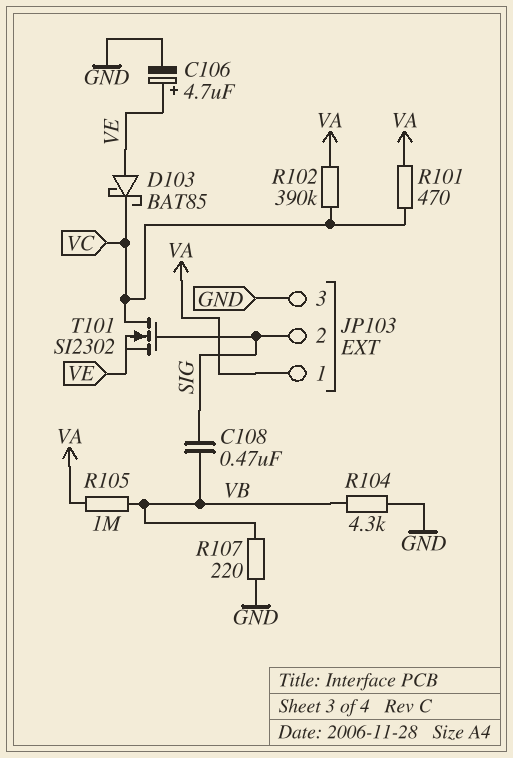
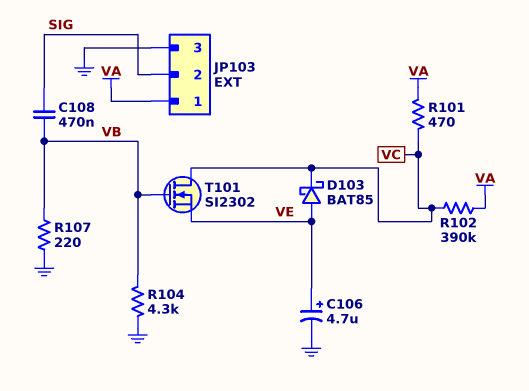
R105: 1M (VA, VB) -> none
T101: NMOS SI2302 (G SIG, D VC, S VE) -> NMOS SI2302 (G VB, D VC, S VE)

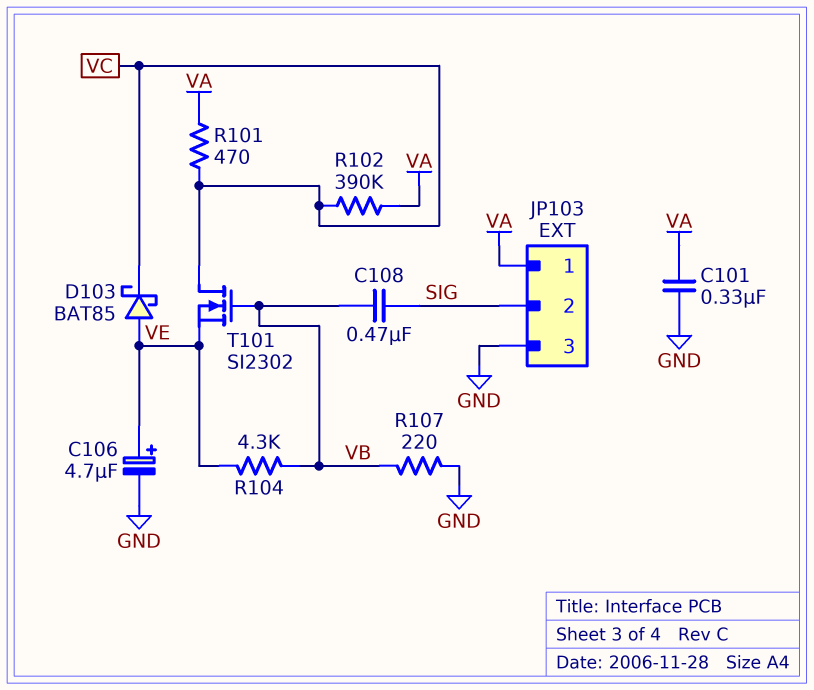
C101: none -> 330nF (GND, VA)
R104: 4.3k (GND, VB) -> 4.3k (VB, VE)

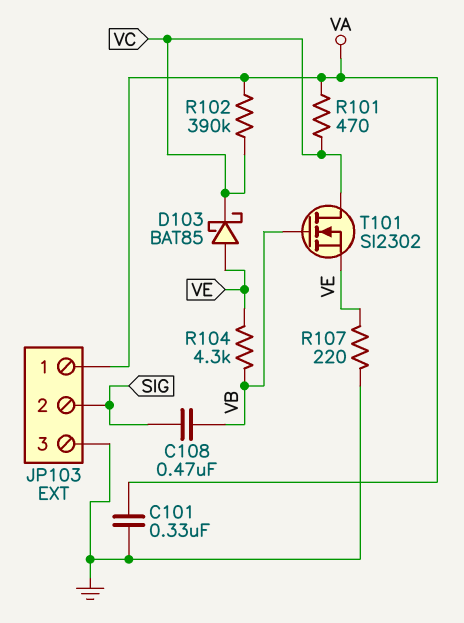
C106: 4.7uF (plus VE, minus GND) -> none
R107: 220 (GND, VB) -> 220 (GND, VE)

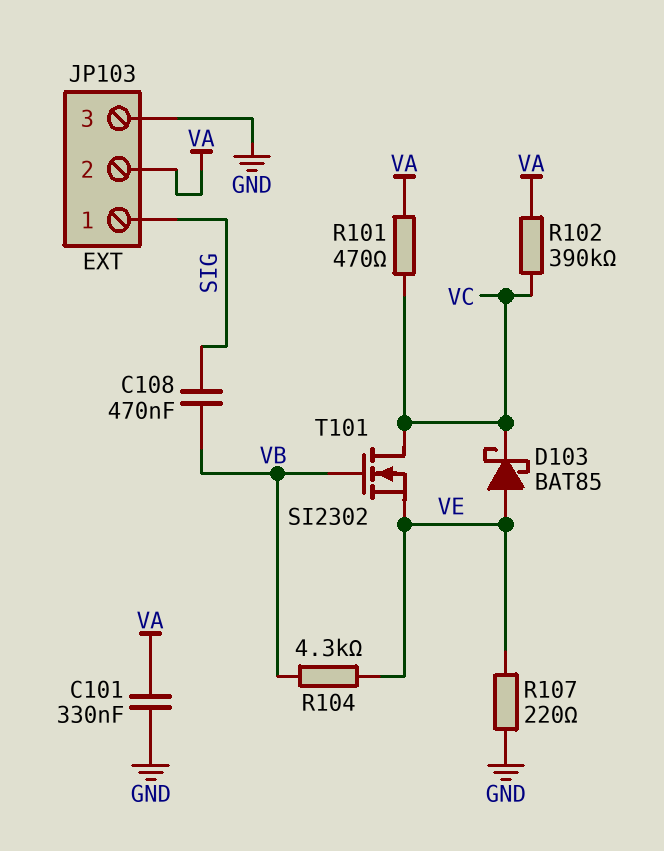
JP103 pin 1: VA -> SIG
JP103 pin 2: SIG -> VA

